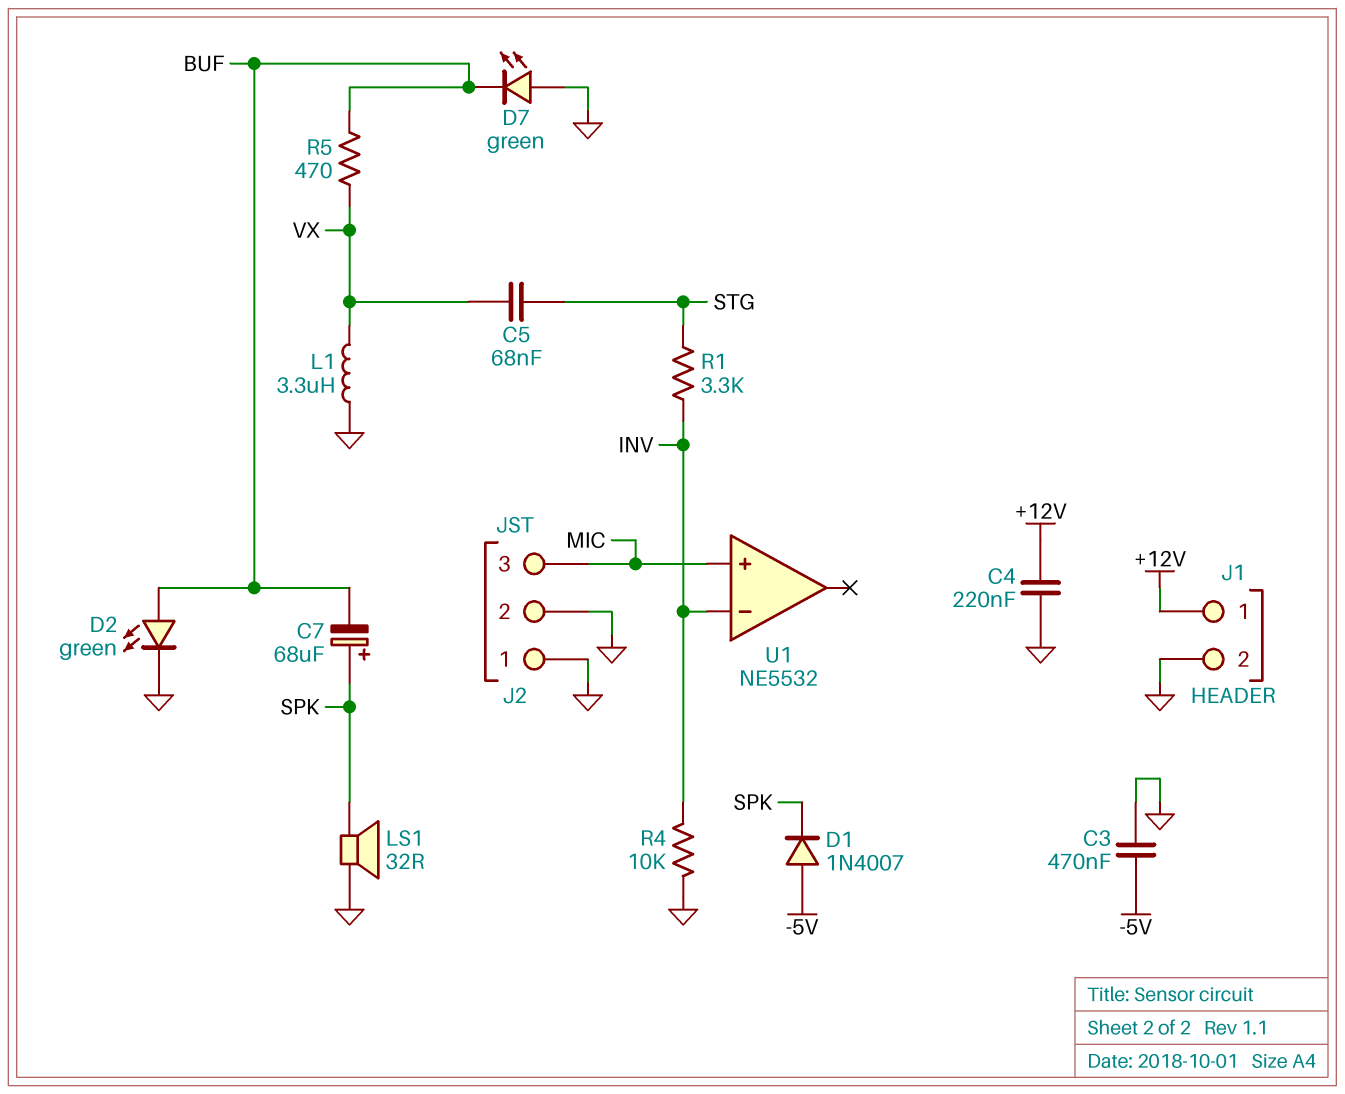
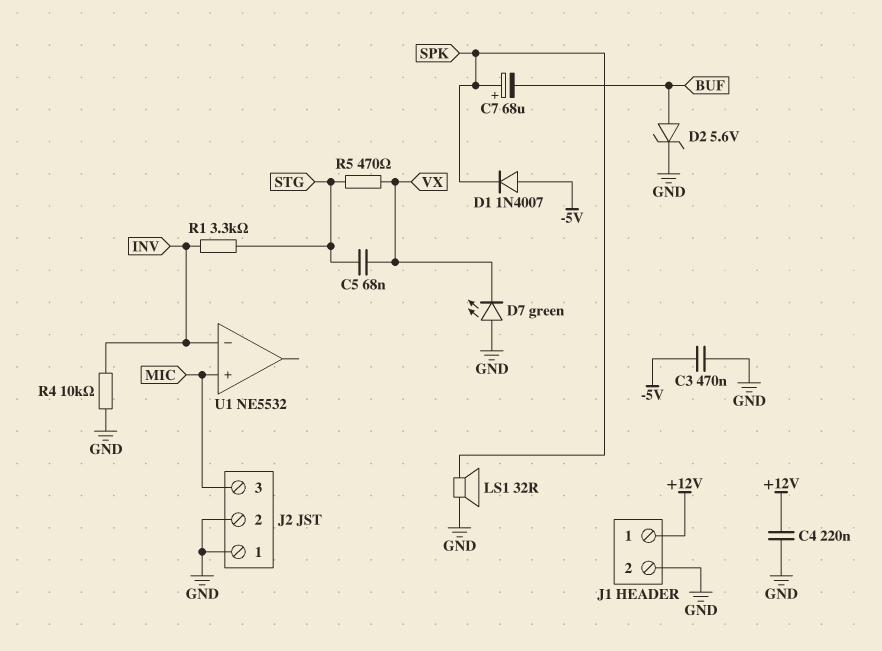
D2: LED green (A BUF, K GND) -> zener 5.6V (A BUF, K GND)
D7: LED green (A GND, K BUF) -> LED green (A GND, K VX)
L1: 3.3uH (GND, VX) -> none
R5: 470 (BUF, VX) -> 470 (STG, VX)

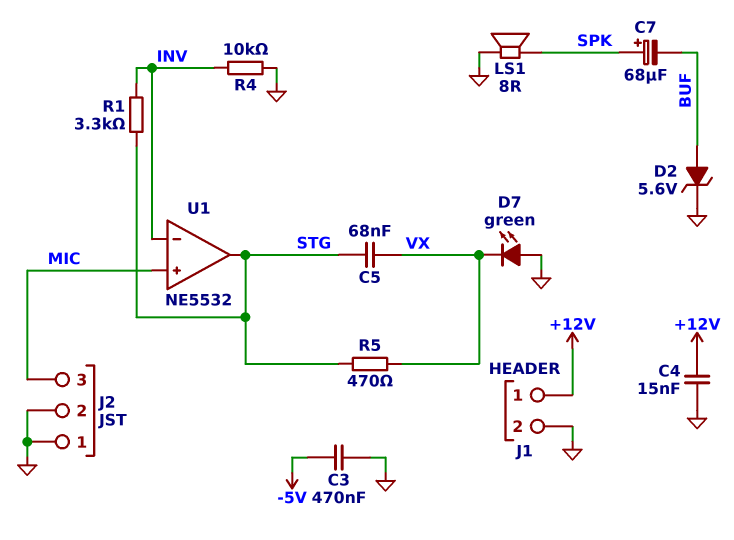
C4: 220nF (+12V, GND) -> 15nF (+12V, GND)
D1: diode 1N4007 (A -5V, K SPK) -> none
LS1: speaker 32R (GND, SPK) -> speaker 8R (GND, SPK)
U1 pin out: none -> STG

